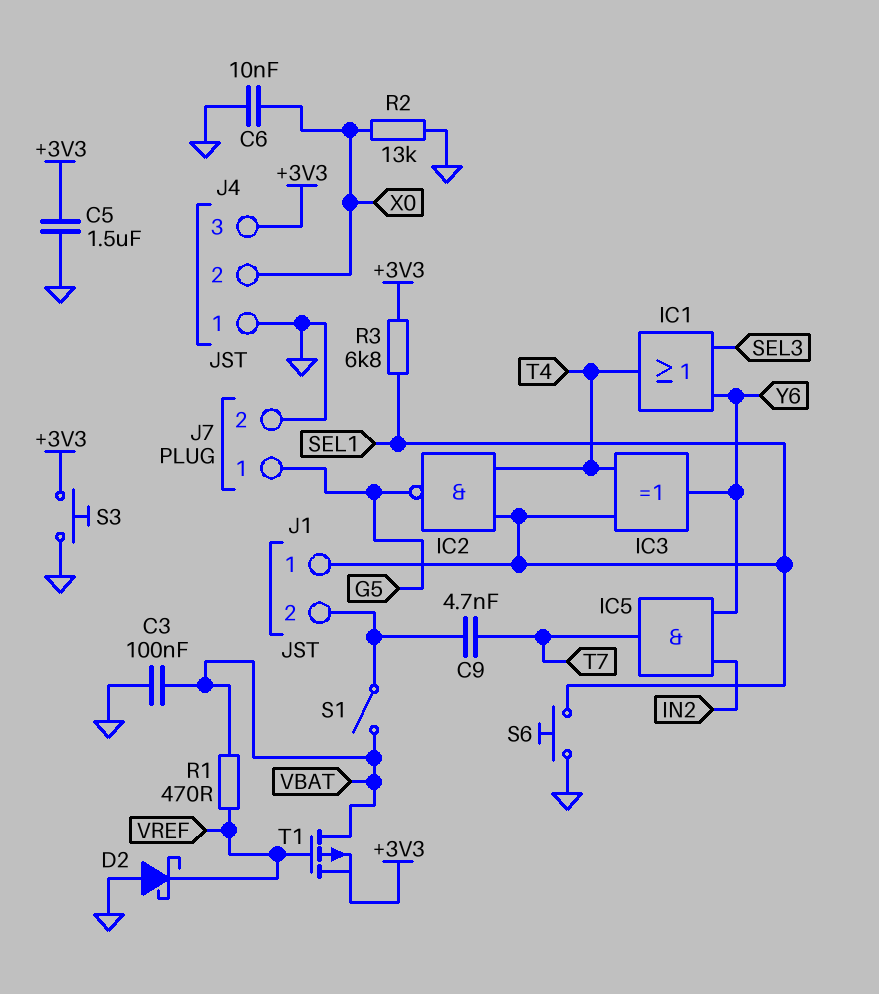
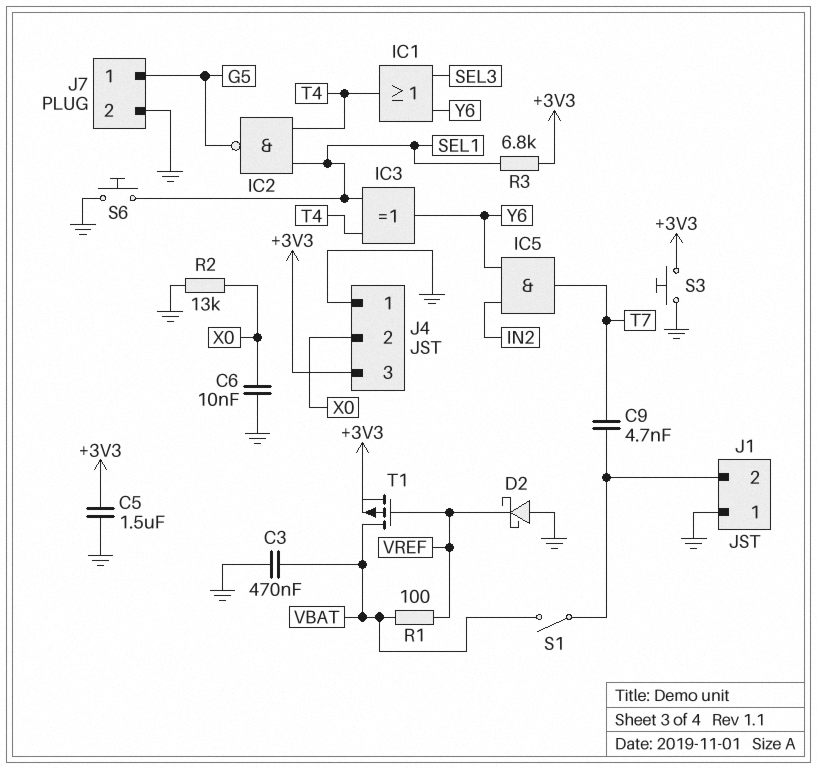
C3: 100nF (GND, VBAT) -> 470nF (GND, VBAT)
J1 pin 1: SEL1 -> GND
R1: 470 (VBAT, VREF) -> 100 (VBAT, VREF)

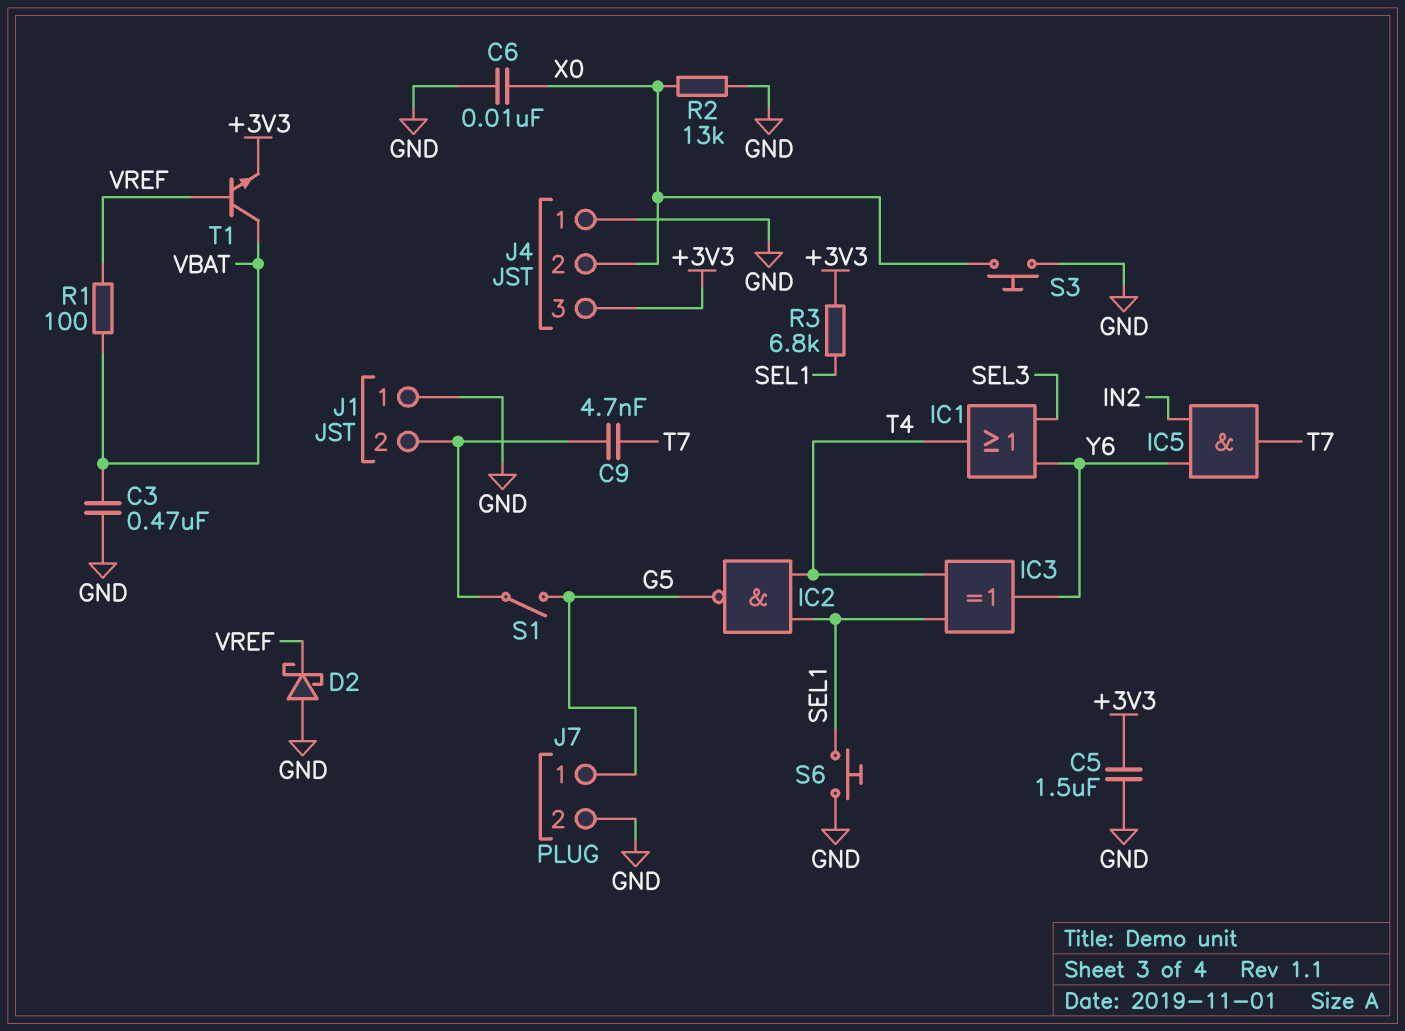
S1: switch (J1/2, VBAT) -> switch (G5, J1/2)
S3: button (+3V3, GND) -> button (GND, X0)
T1: PMOS (G VREF, D VBAT, S +3V3) -> NPN (B VREF, C VBAT, E +3V3)

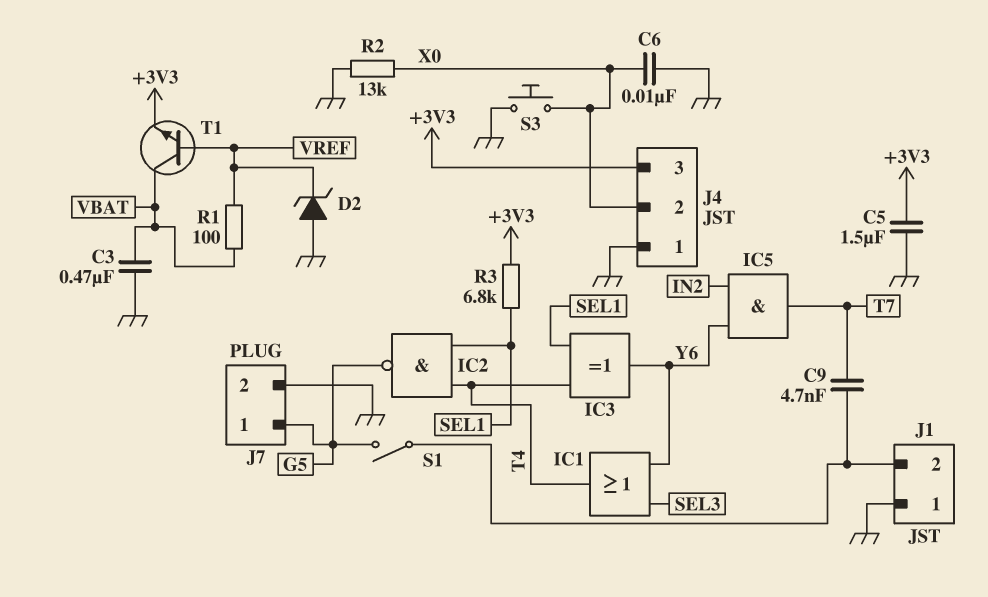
D2: schottky (A GND, K VREF) -> zener (A GND, K VREF)
S6: button (GND, SEL1) -> none

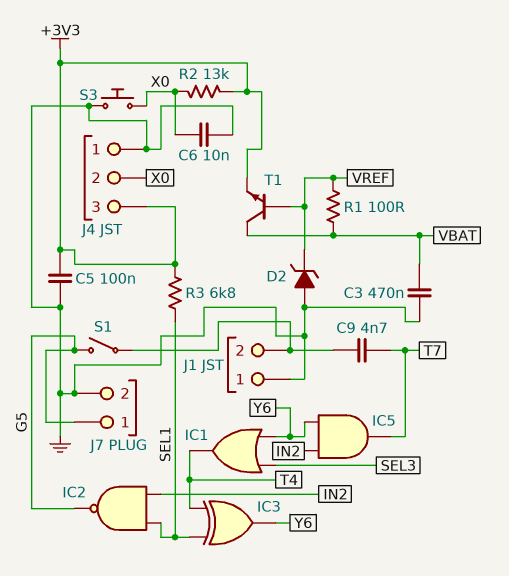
C5: 1.5uF (+3V3, GND) -> 100nF (+3V3, GND)
IC2: NAND (in SEL1, in T4, out G5) -> NAND (in IN2, in SEL1, out G5)
R2: 13k (GND, X0) -> 13k (+3V3, X0)

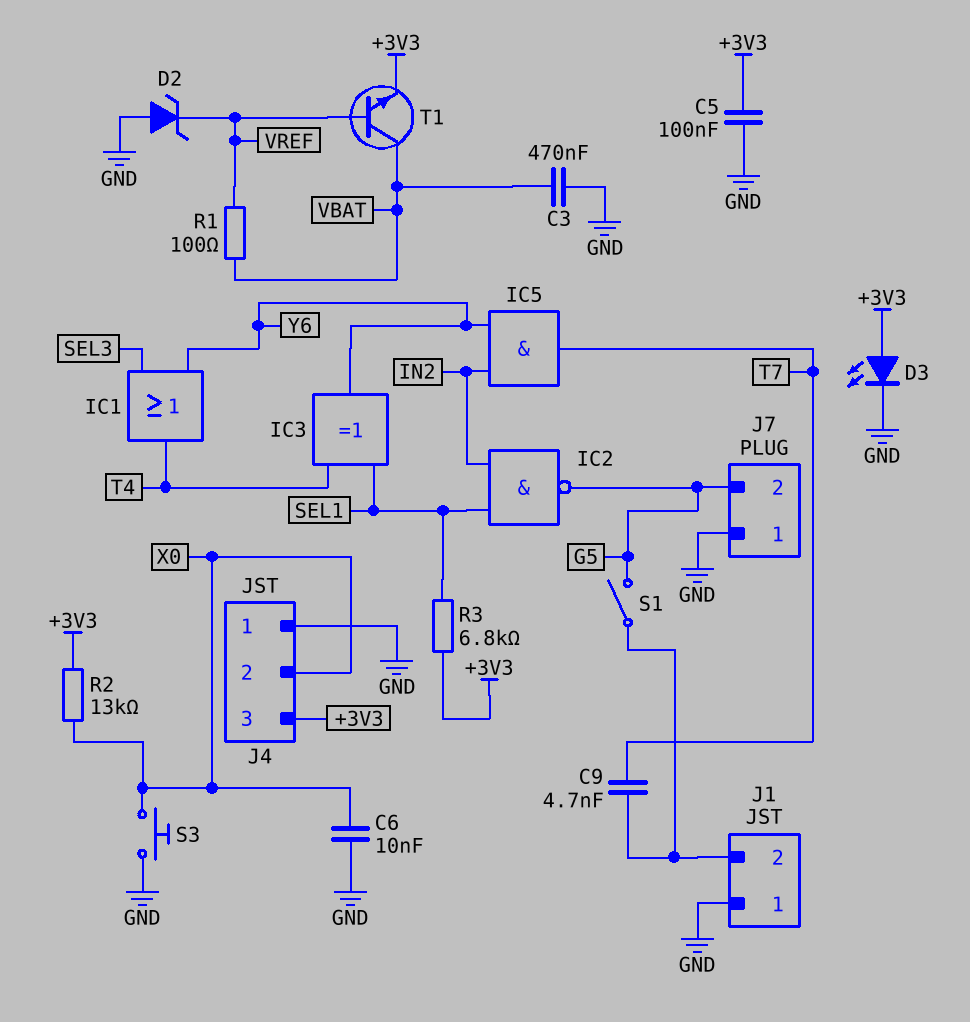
D3: none -> LED (A +3V3, K GND)
J7 pin 1: G5 -> GND
J7 pin 2: GND -> G5

